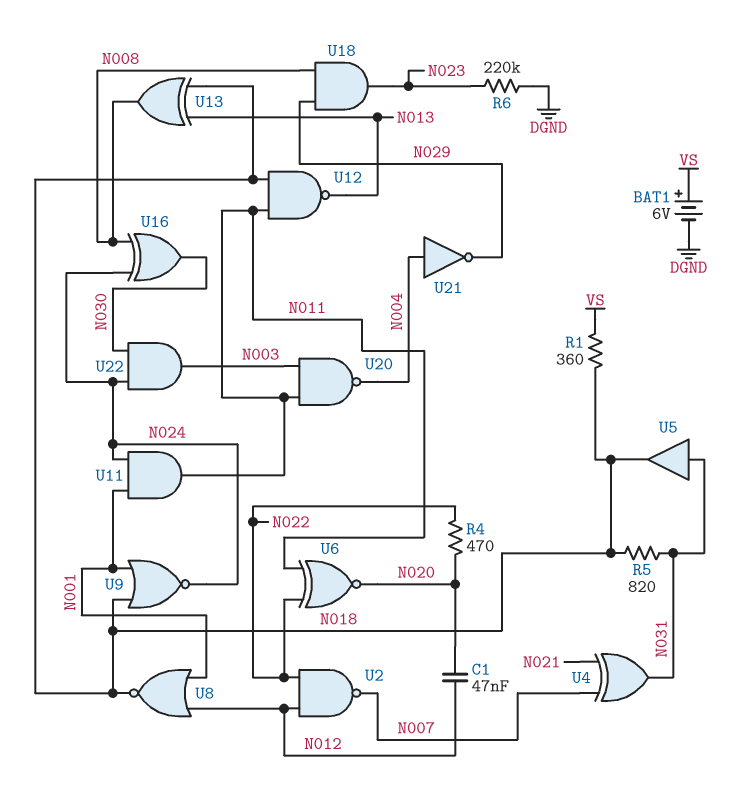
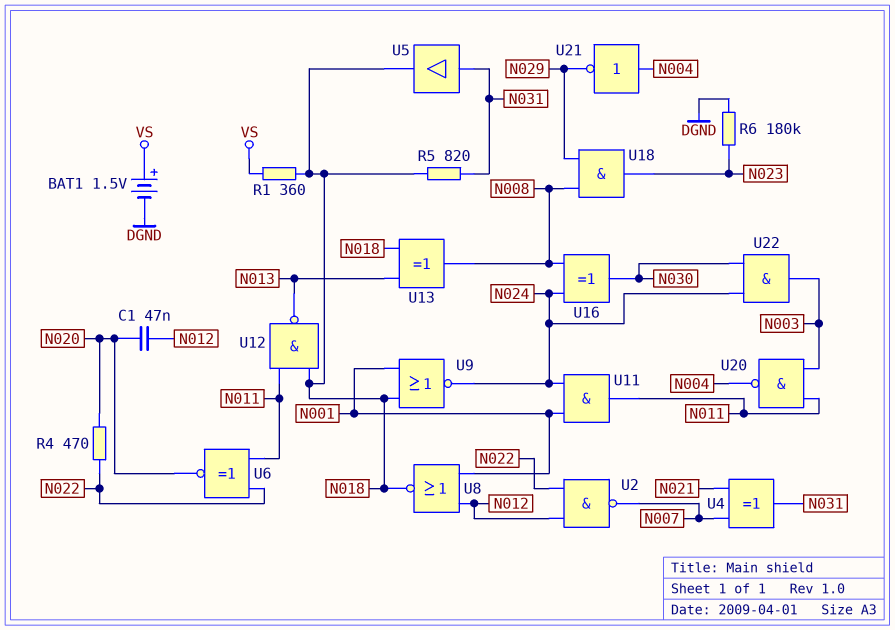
BAT1: 6V (plus VS, minus DGND) -> 1.5V (plus VS, minus DGND)
R6: 220k (DGND, N023) -> 180k (DGND, N023)

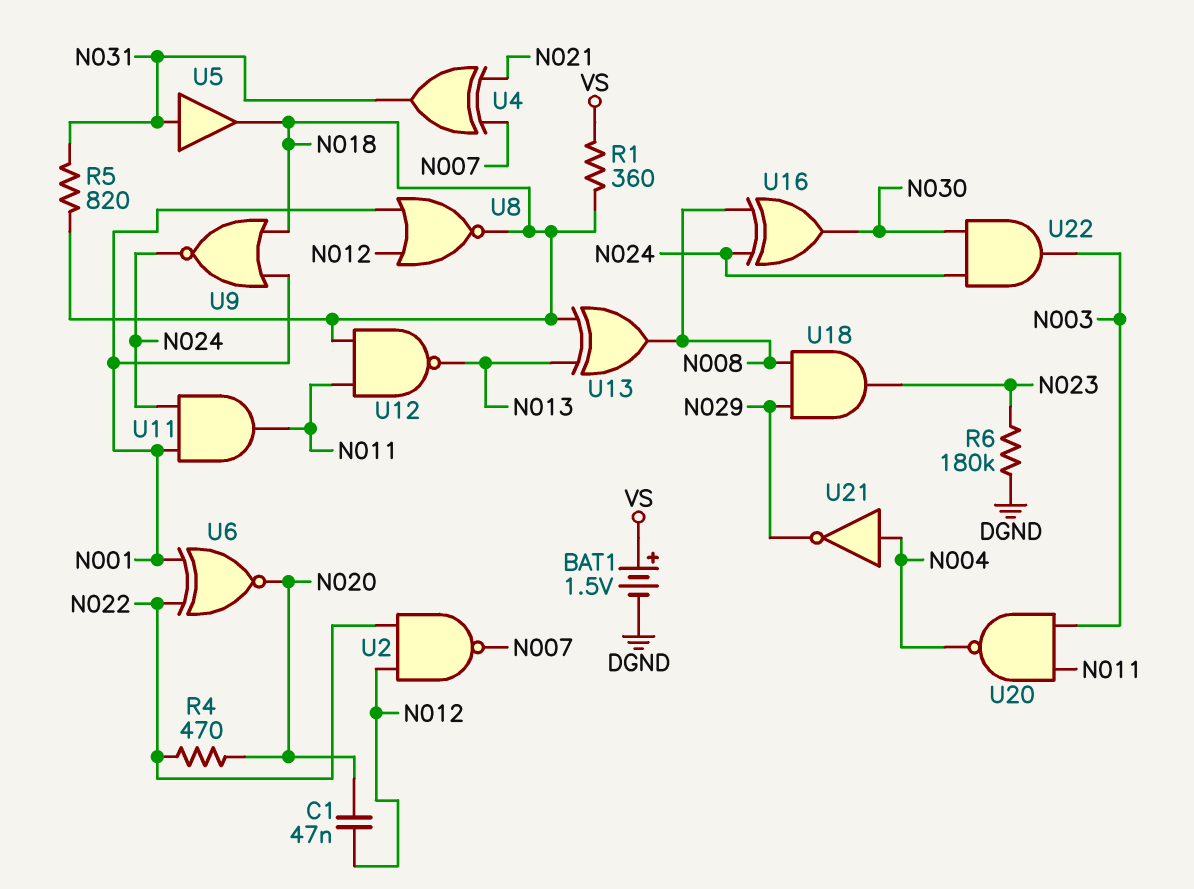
U6: XNOR (in N011, in N022, out N020) -> XNOR (in N001, in N022, out N020)

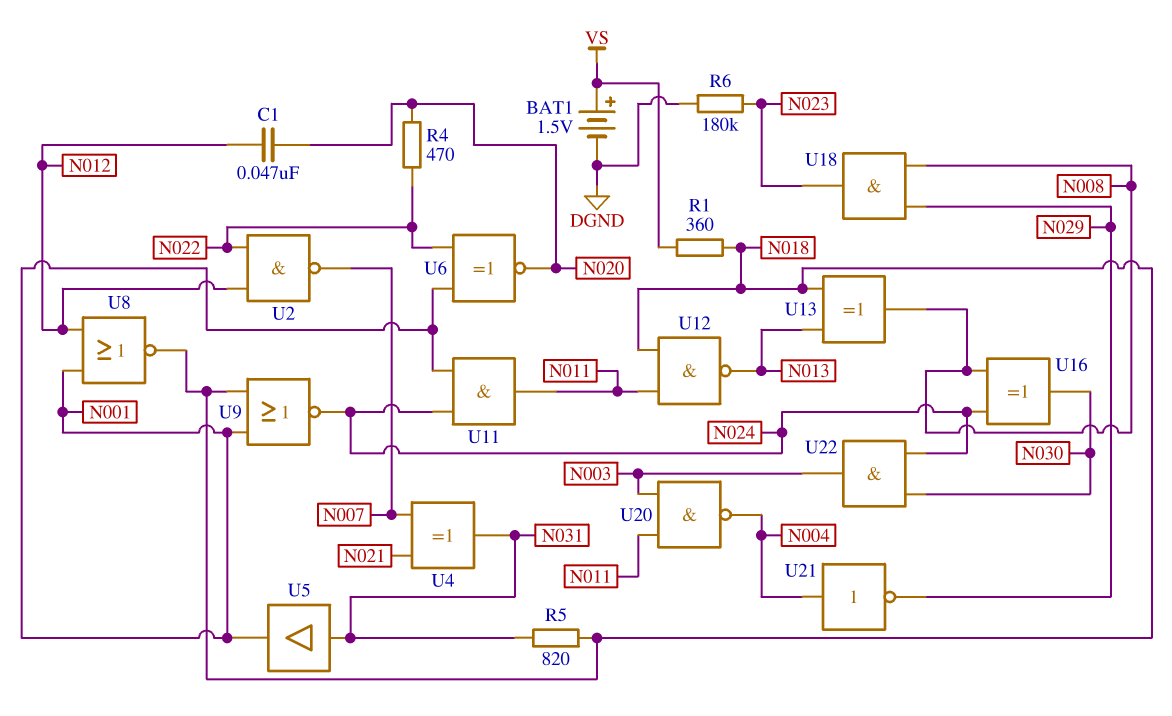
U5: buffer (in N031, out N018) -> buffer (in N031, out N001)

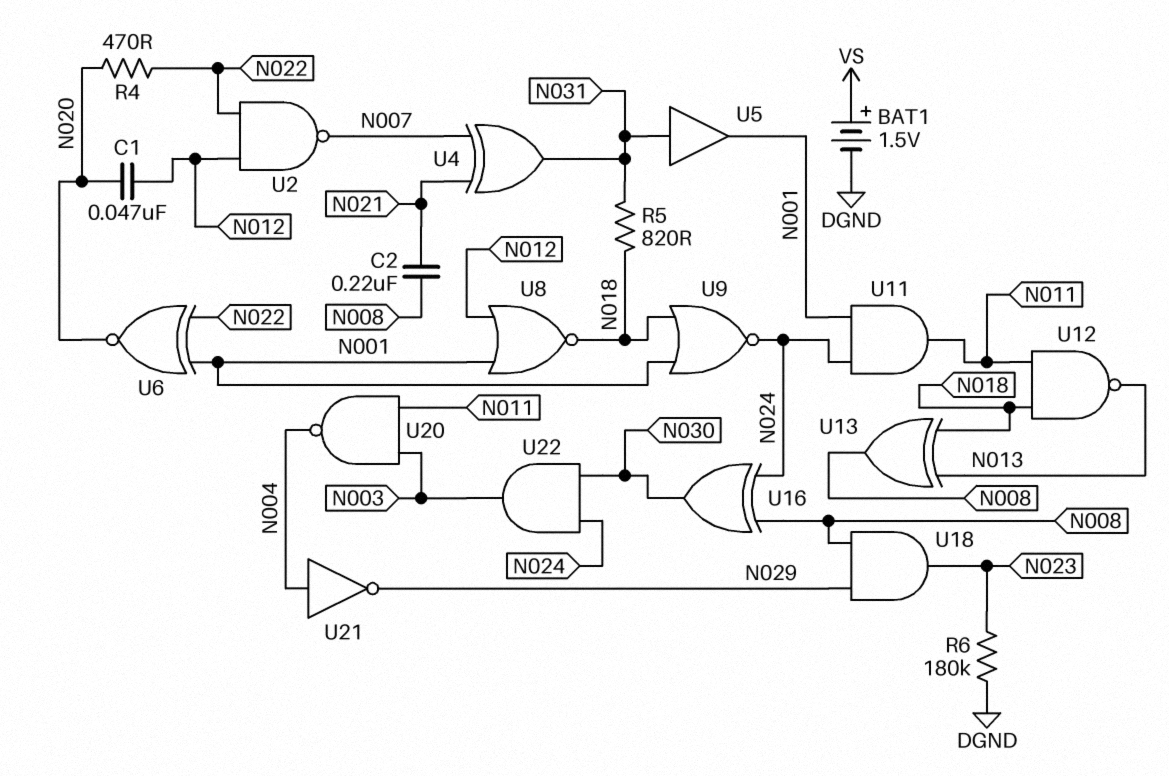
C2: none -> 220nF (N008, N021)
R1: 360 (N018, VS) -> none

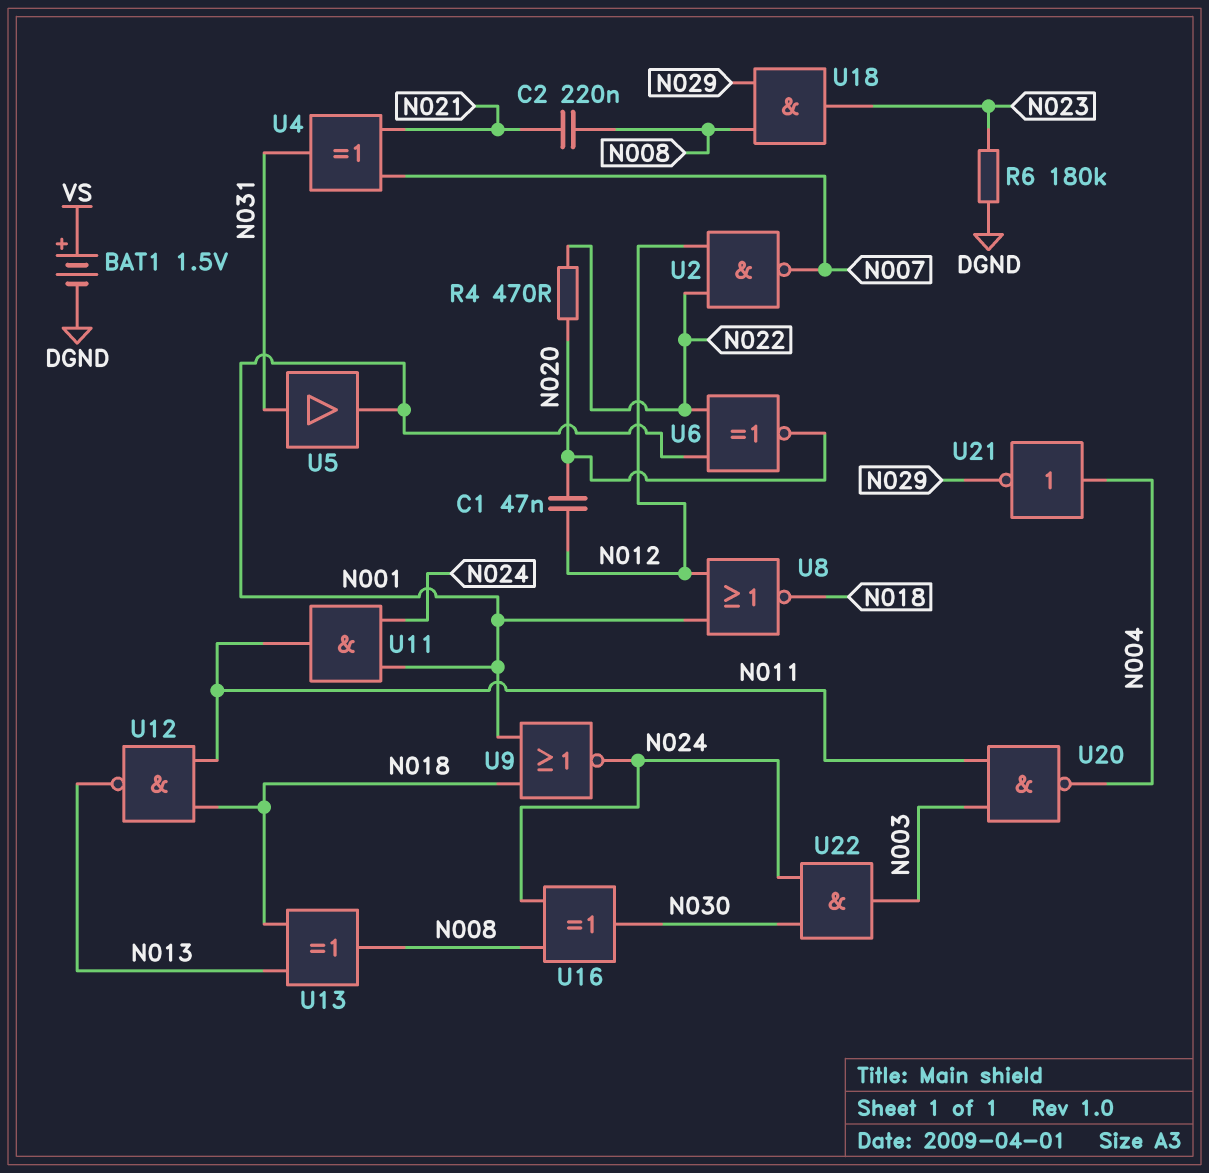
R5: 820 (N018, N031) -> none

